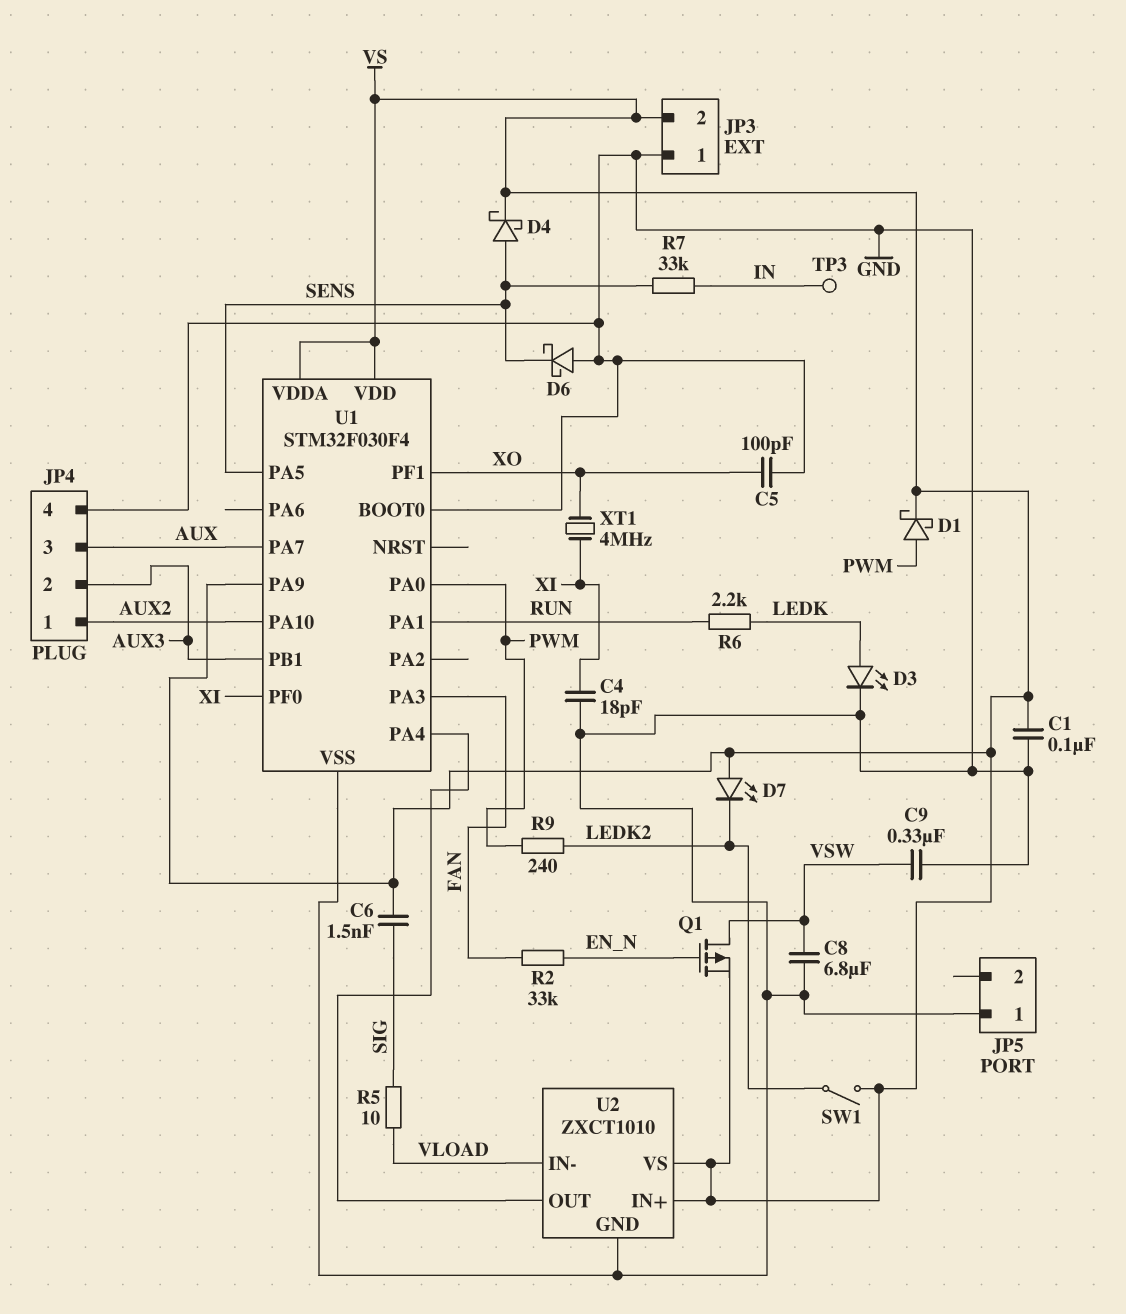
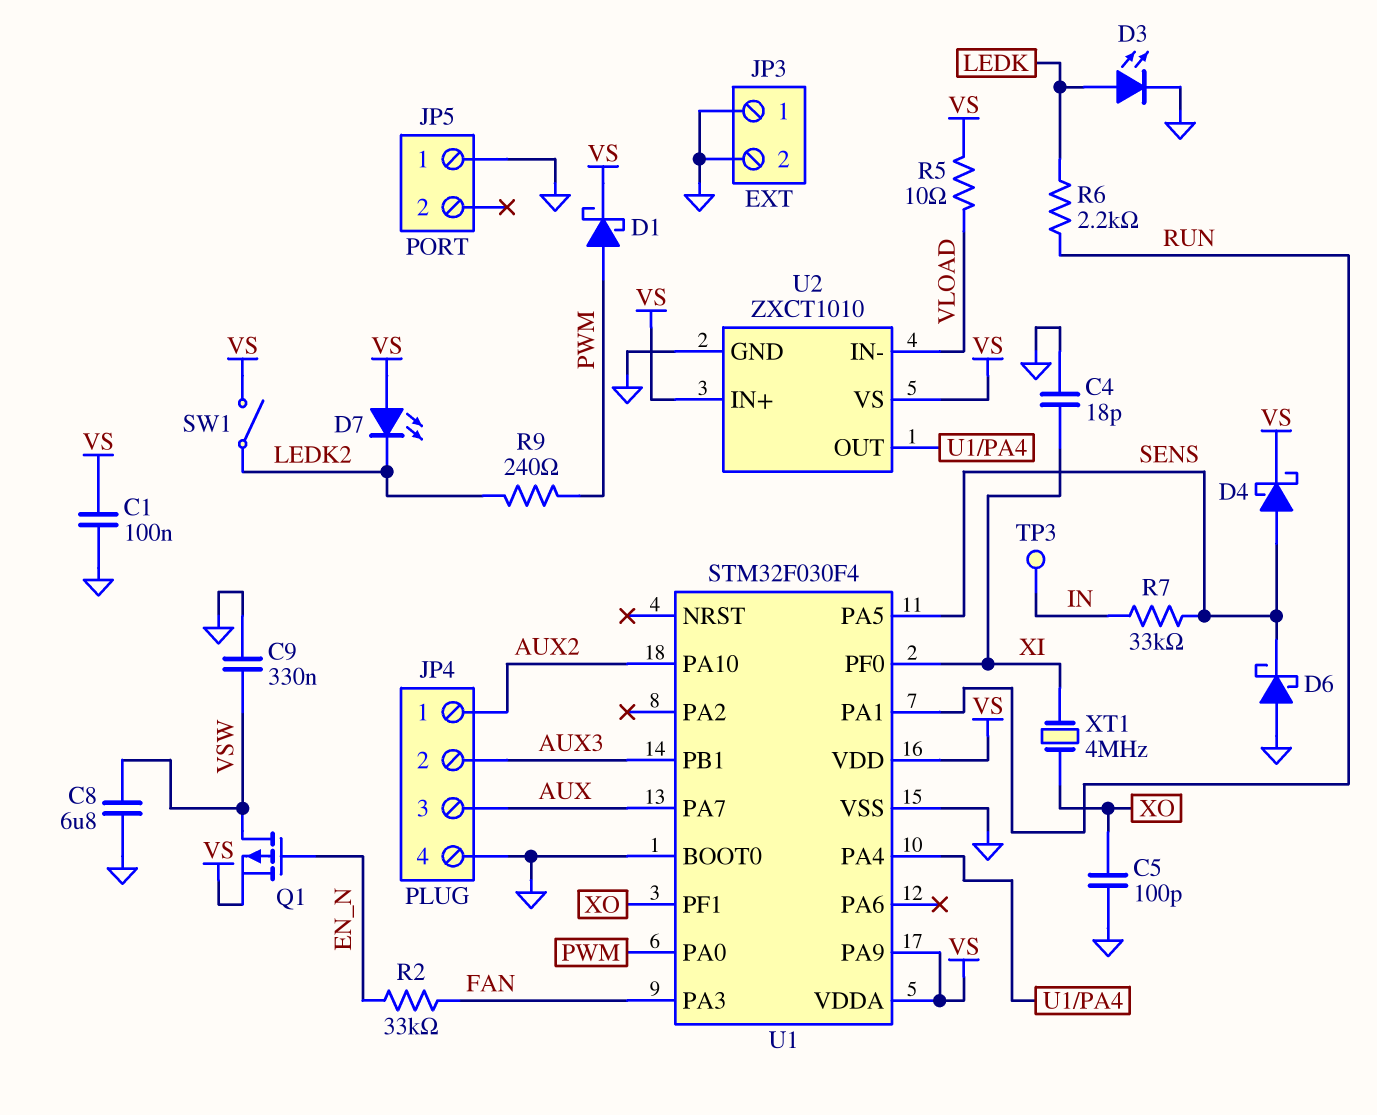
C6: 1.5nF (SIG, VS) -> none
JP3 pin 2: VS -> GND
R5: 10 (SIG, VLOAD) -> 10 (VLOAD, VS)

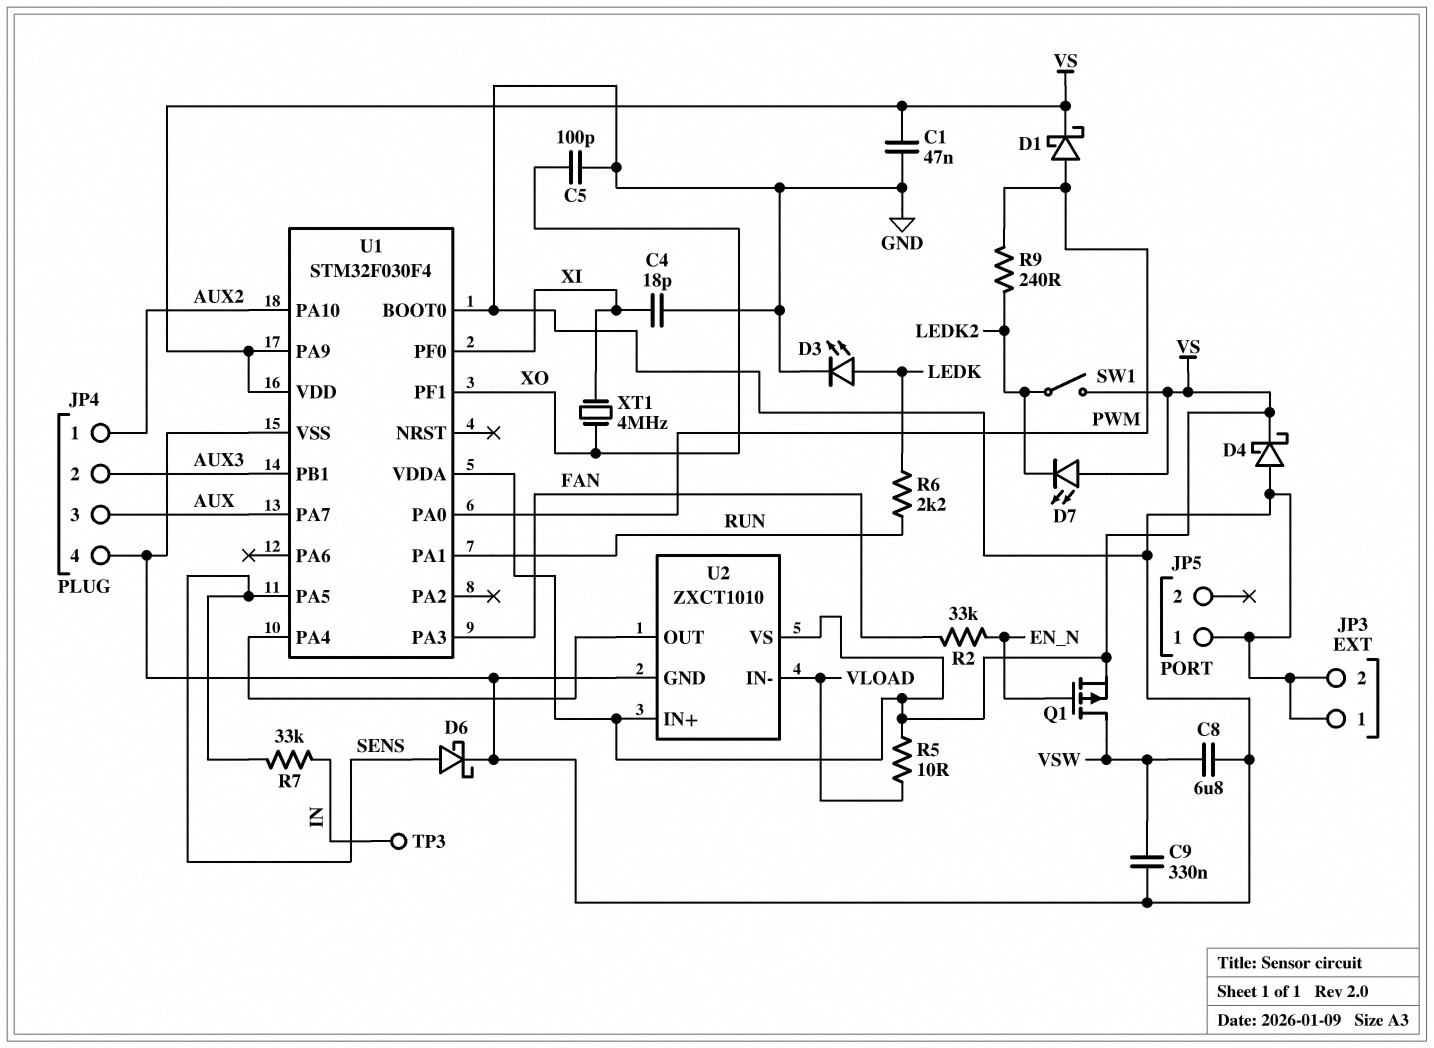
C1: 100nF (GND, VS) -> 47nF (GND, VS)
D4: schottky (A SENS, K VS) -> schottky (A GND, K VS)
D6: schottky (A GND, K SENS) -> schottky (A SENS, K GND)

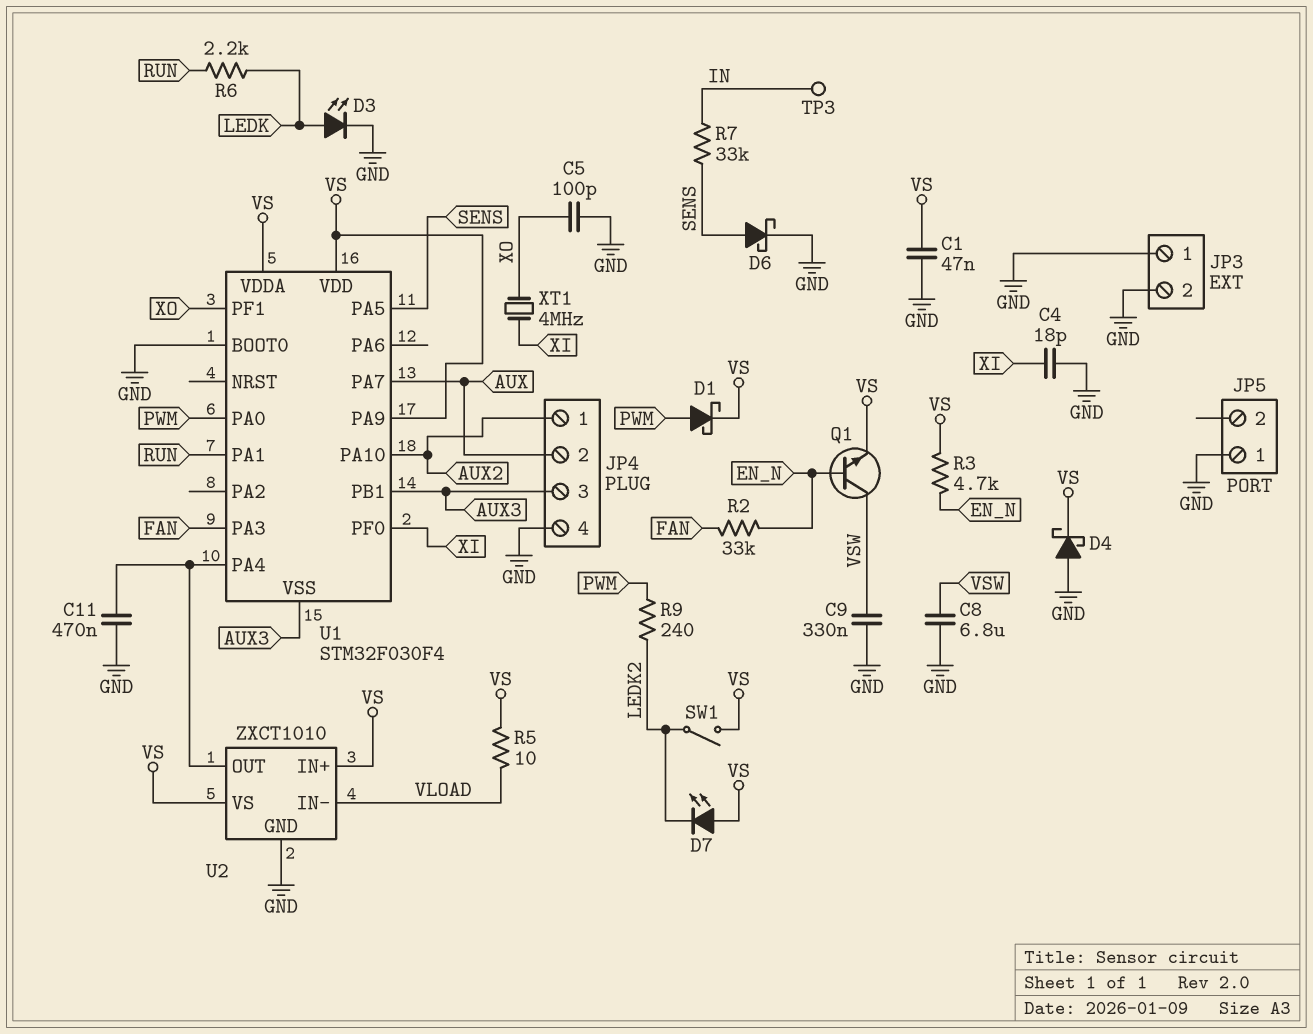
C11: none -> 470nF (GND, U1/PA4)
JP4 pin 2: AUX3 -> AUX
JP4 pin 3: AUX -> AUX3
Q1: PMOS (G EN_N, D VSW, S VS) -> NPN (B EN_N, C VSW, E VS)
R3: none -> 4.7k (EN_N, VS)
U1 pin VSS: GND -> AUX3

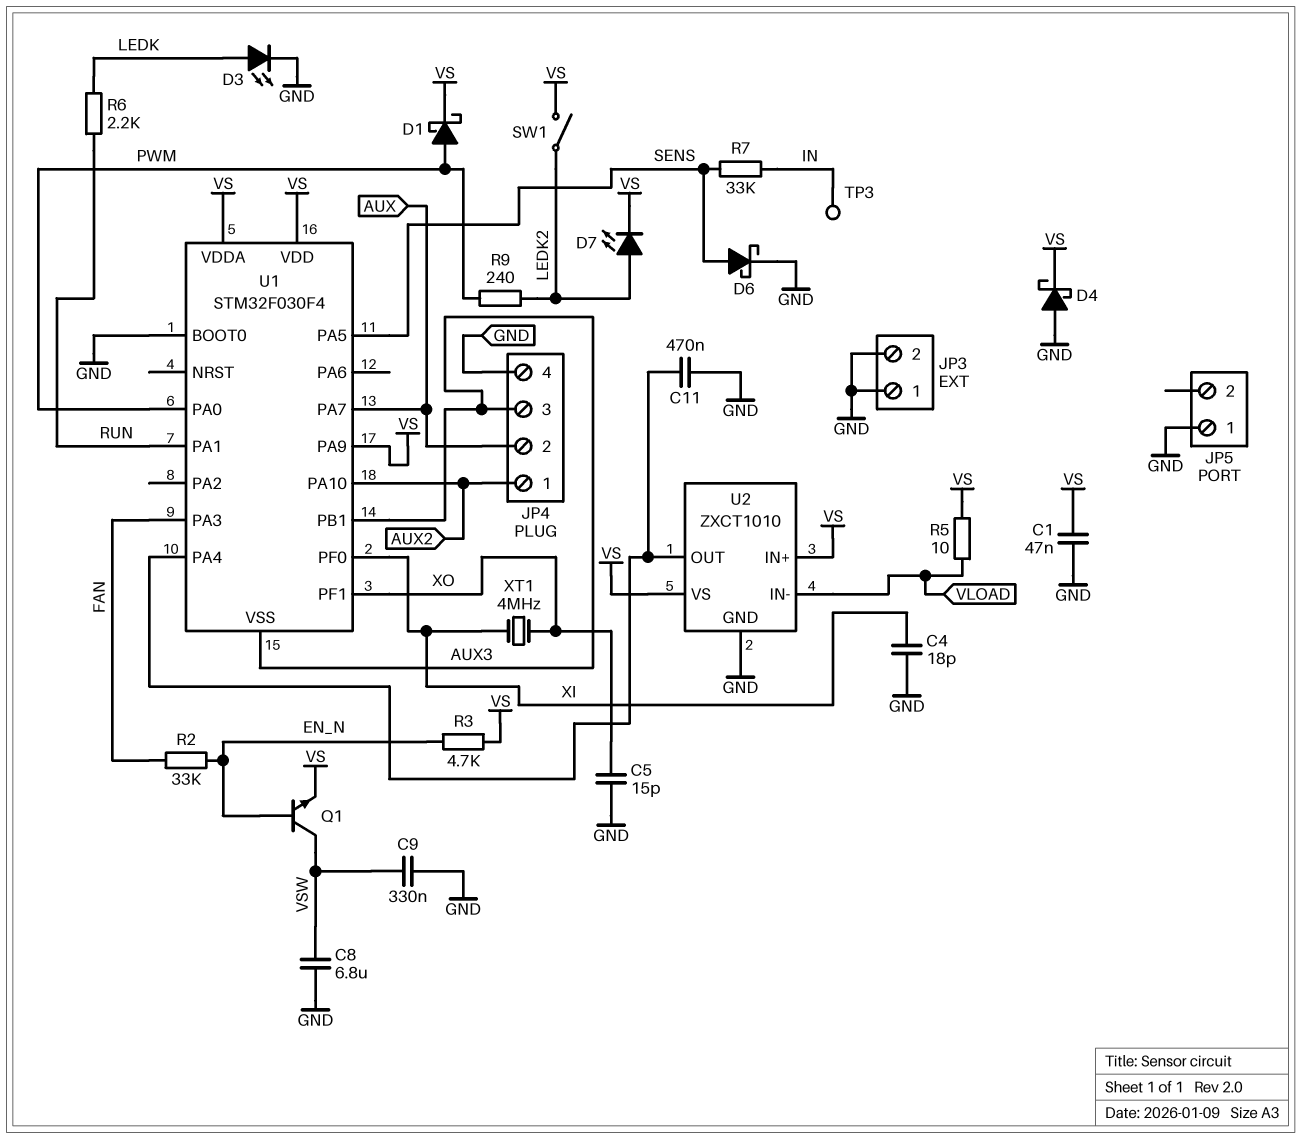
C5: 100pF (GND, XO) -> 15pF (GND, XO)
D7: LED (A VS, K LEDK2) -> LED (A LEDK2, K VS)

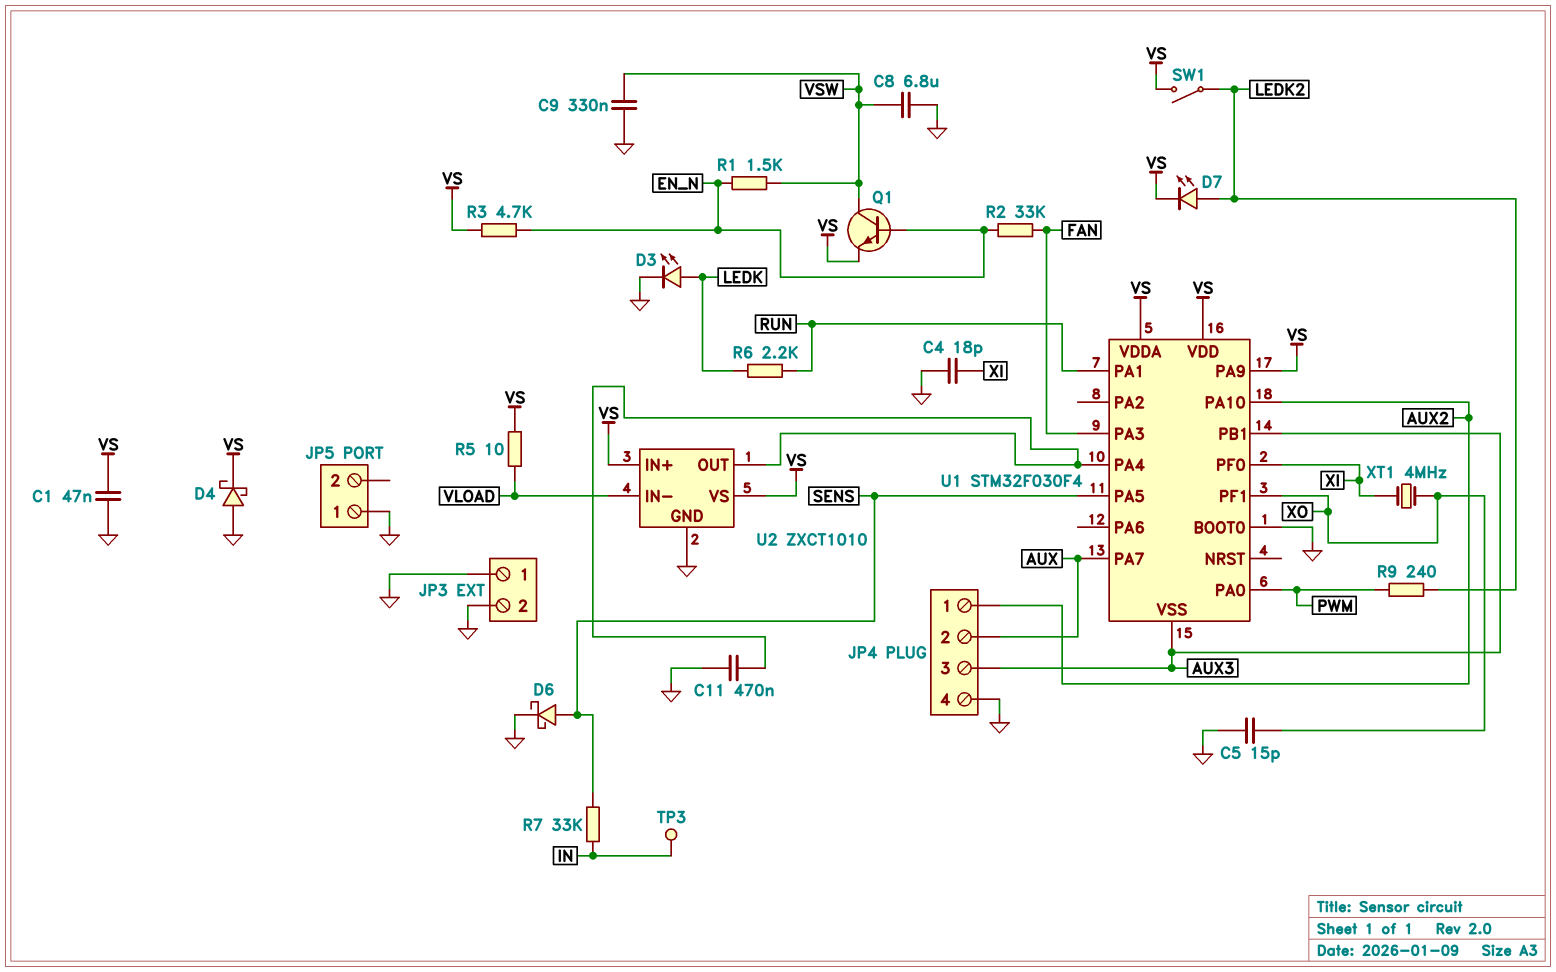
D1: schottky (A PWM, K VS) -> none
R1: none -> 1.5k (EN_N, VSW)

